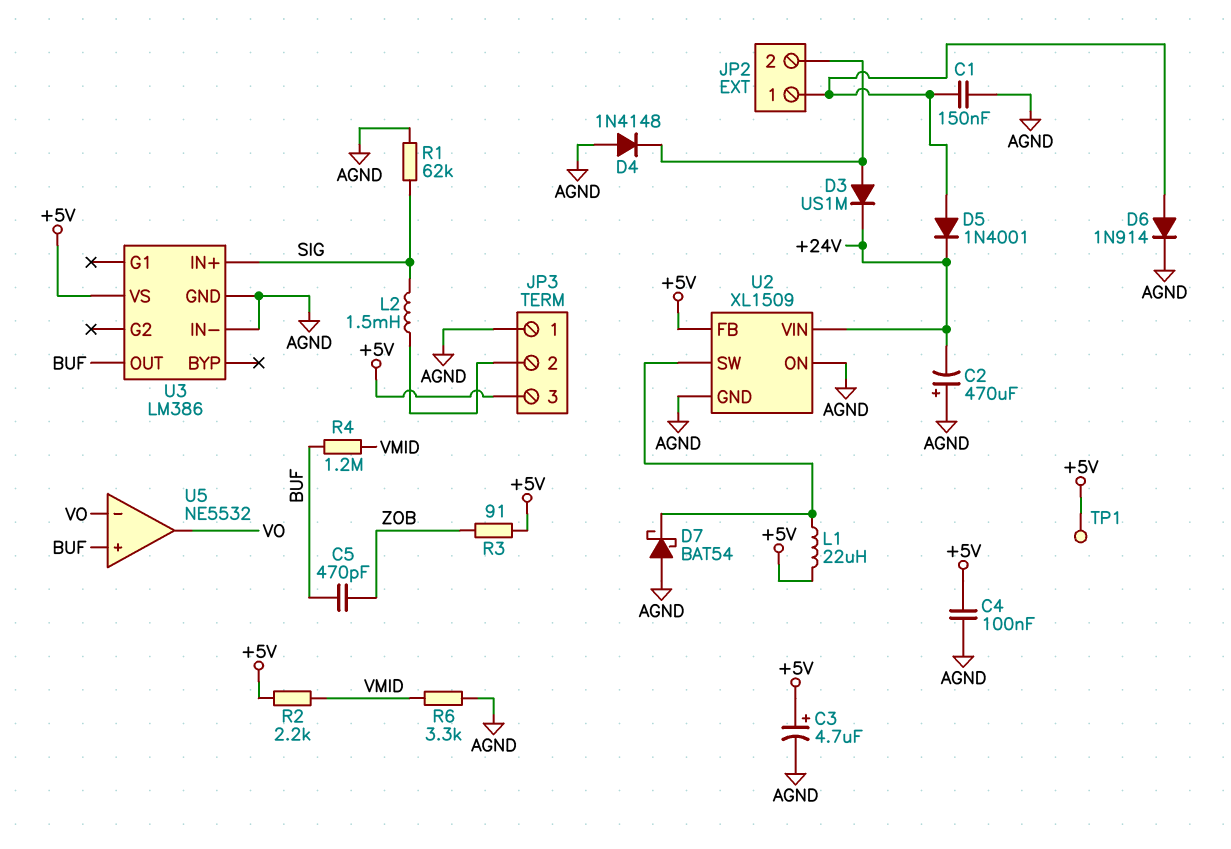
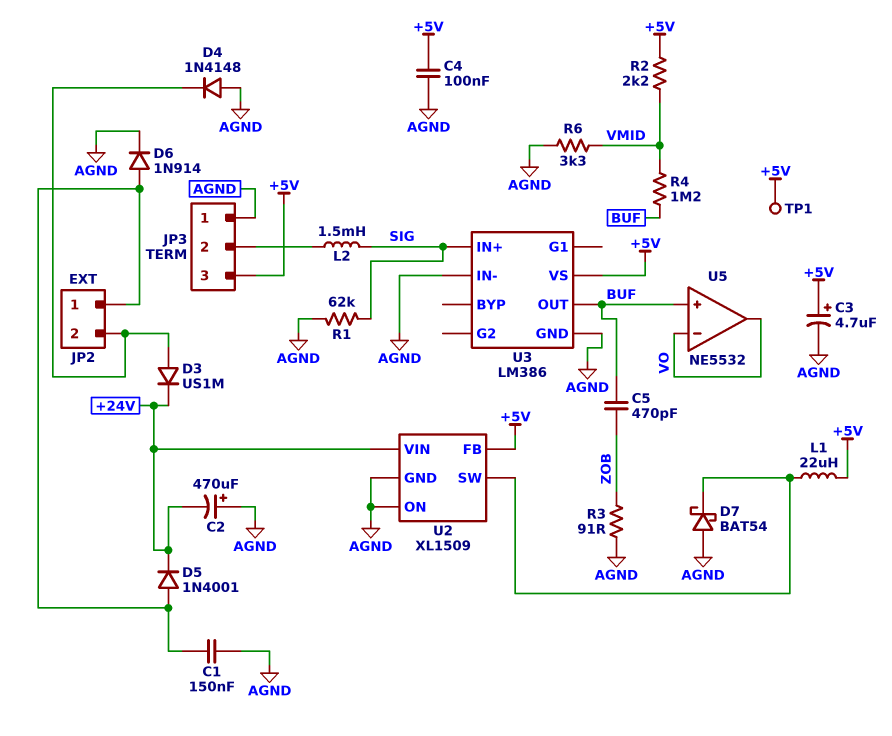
R3: 91 (+5V, ZOB) -> 91 (AGND, ZOB)

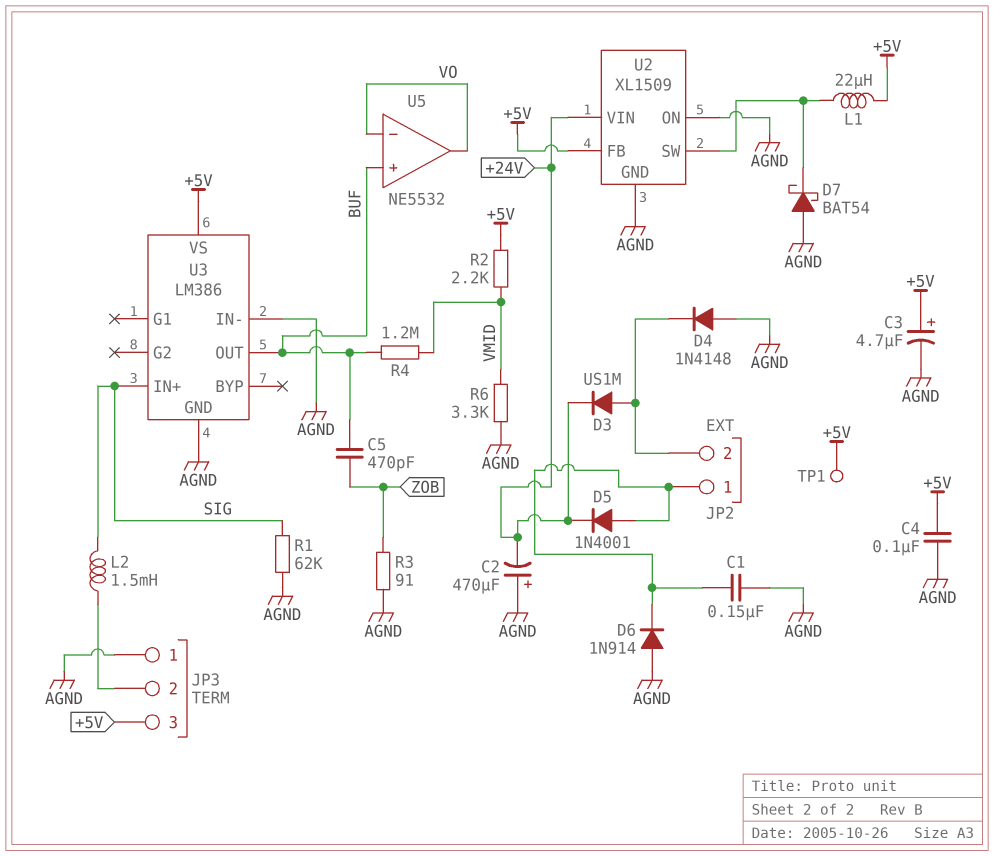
D6: diode 1N914 (A JP2/1, K AGND) -> diode 1N914 (A AGND, K JP2/1)

